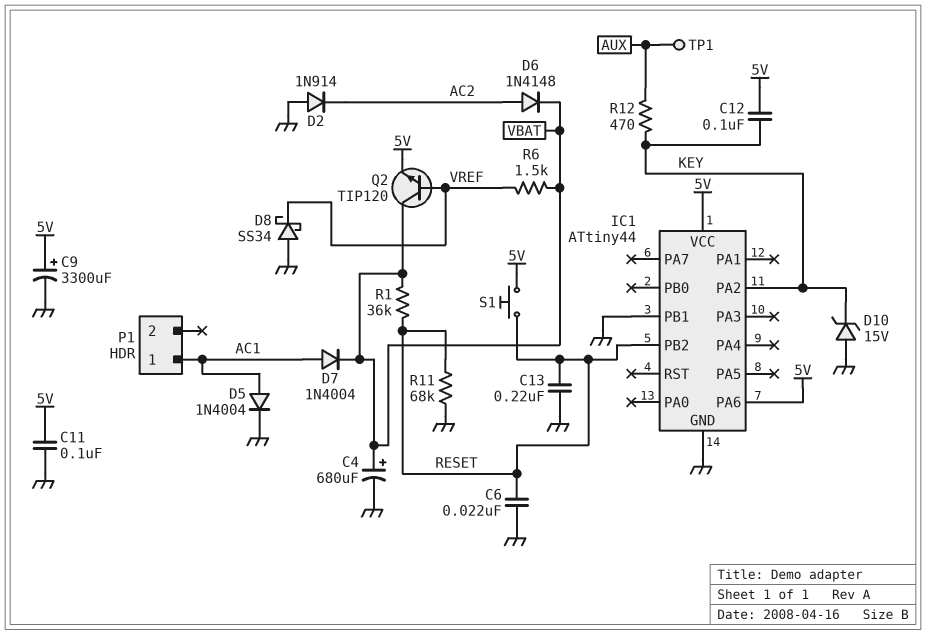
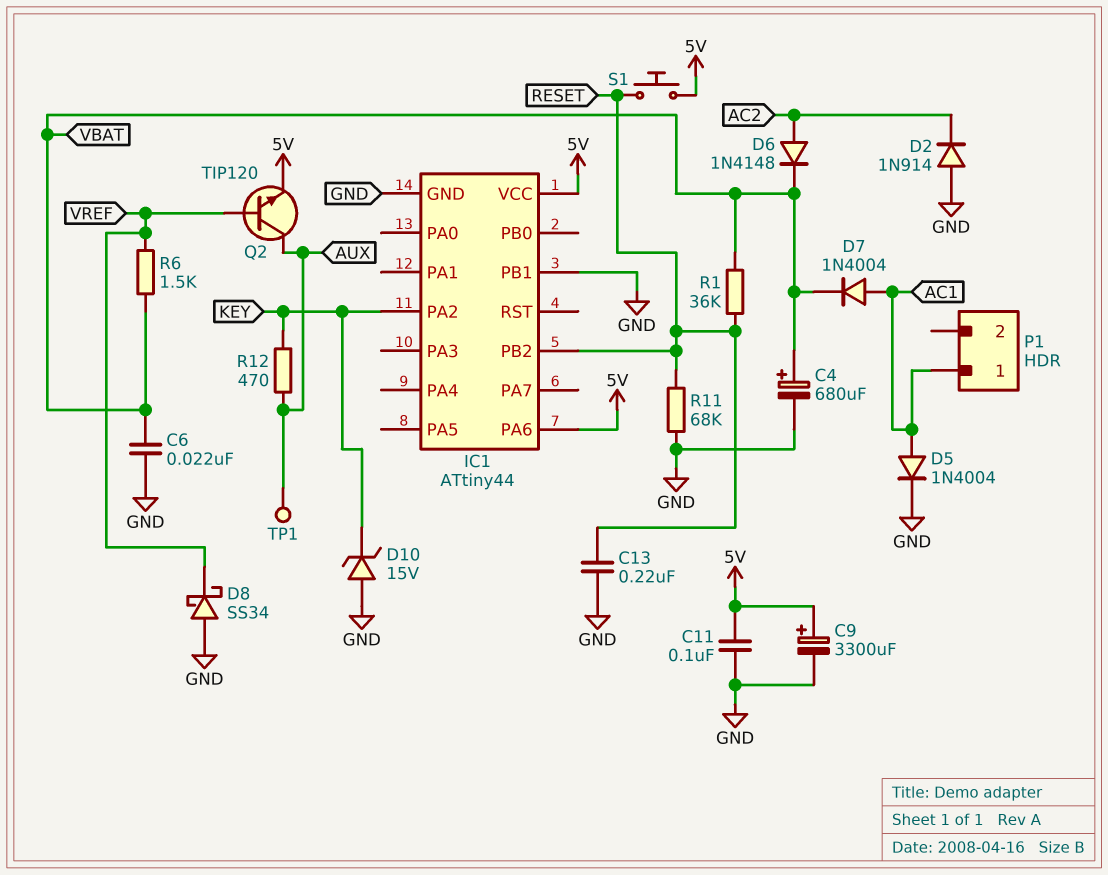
C6: 22nF (GND, RESET) -> 22nF (GND, VBAT)
C12: 100nF (5V, KEY) -> none
Q2: NPN TIP120 (B VREF, C VBAT, E 5V) -> NPN TIP120 (B VREF, C AUX, E 5V)

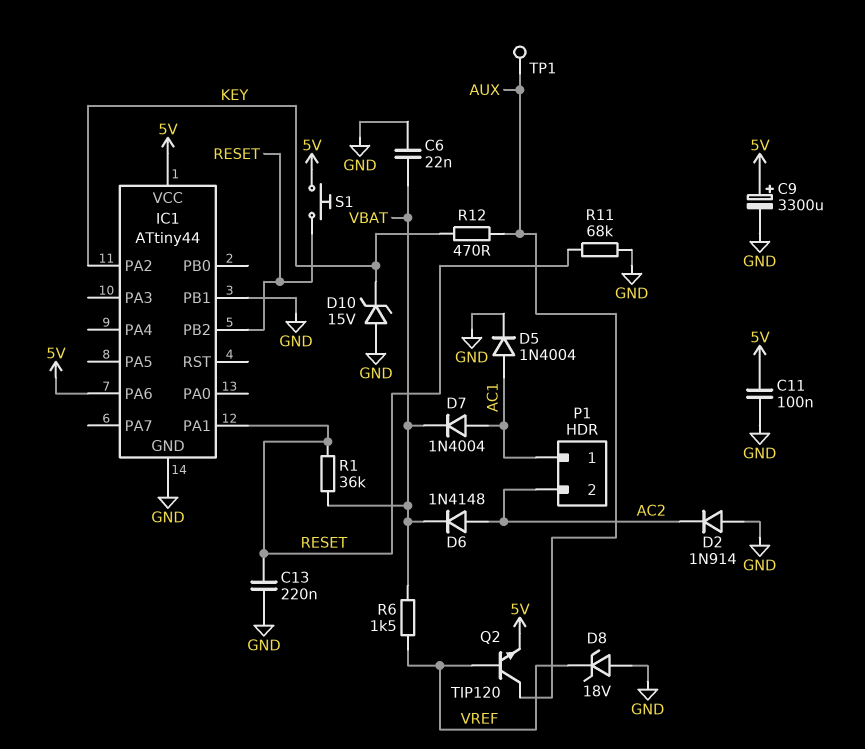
C4: 680uF (plus VBAT, minus GND) -> none
D8: schottky SS34 (A GND, K VREF) -> zener 18V (A GND, K VREF)
IC1 pin PA1: none -> RESET
P1 pin 2: none -> AC2

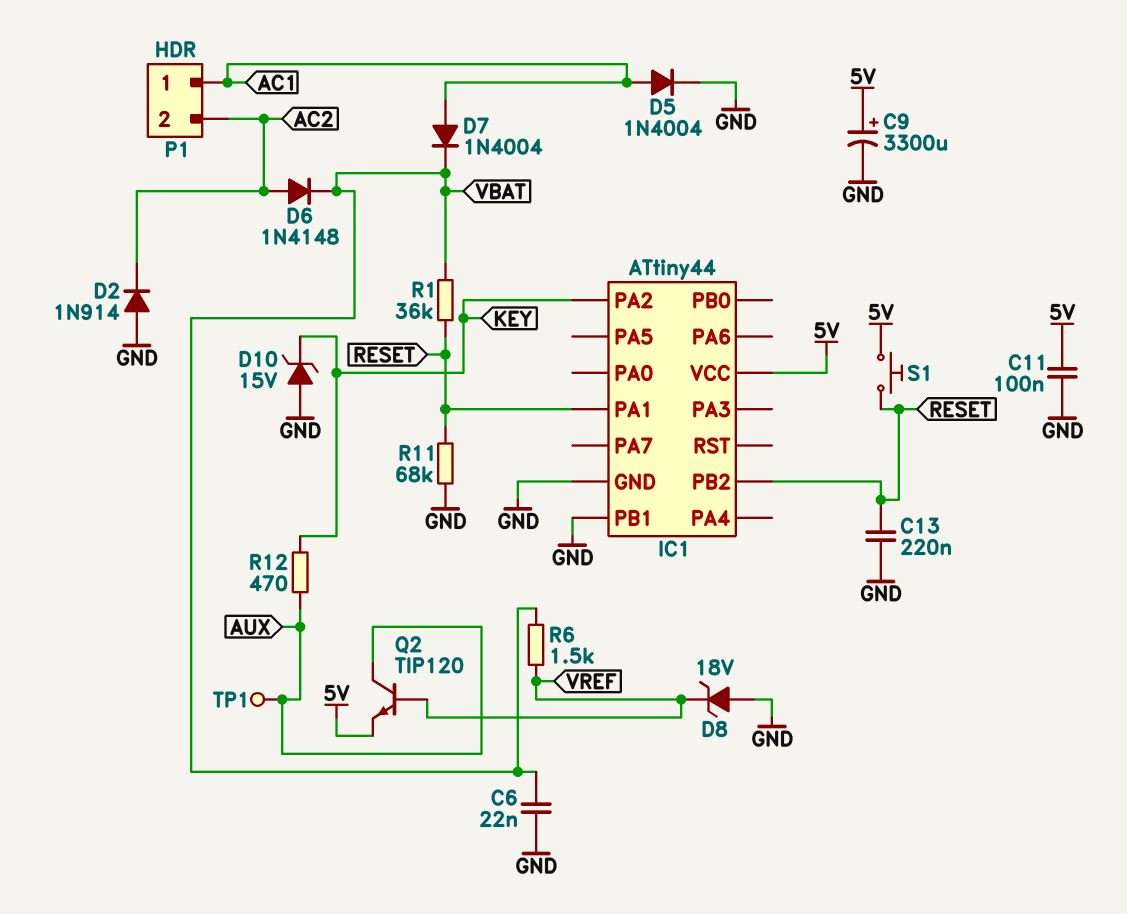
IC1 pin PA6: 5V -> none

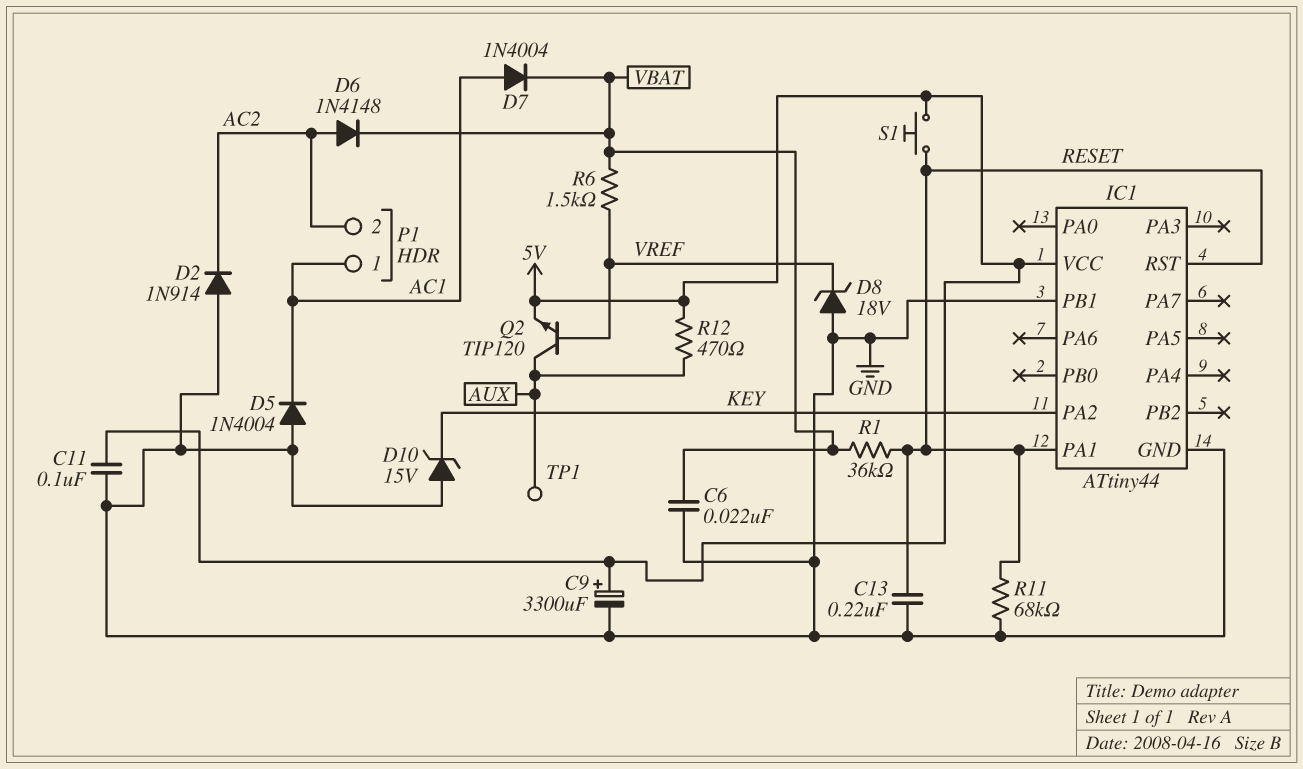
D5: diode 1N4004 (A AC1, K GND) -> diode 1N4004 (A GND, K AC1)
IC1 pin PB2: RESET -> none
IC1 pin RST: none -> RESET
R12: 470 (AUX, KEY) -> 470 (5V, AUX)

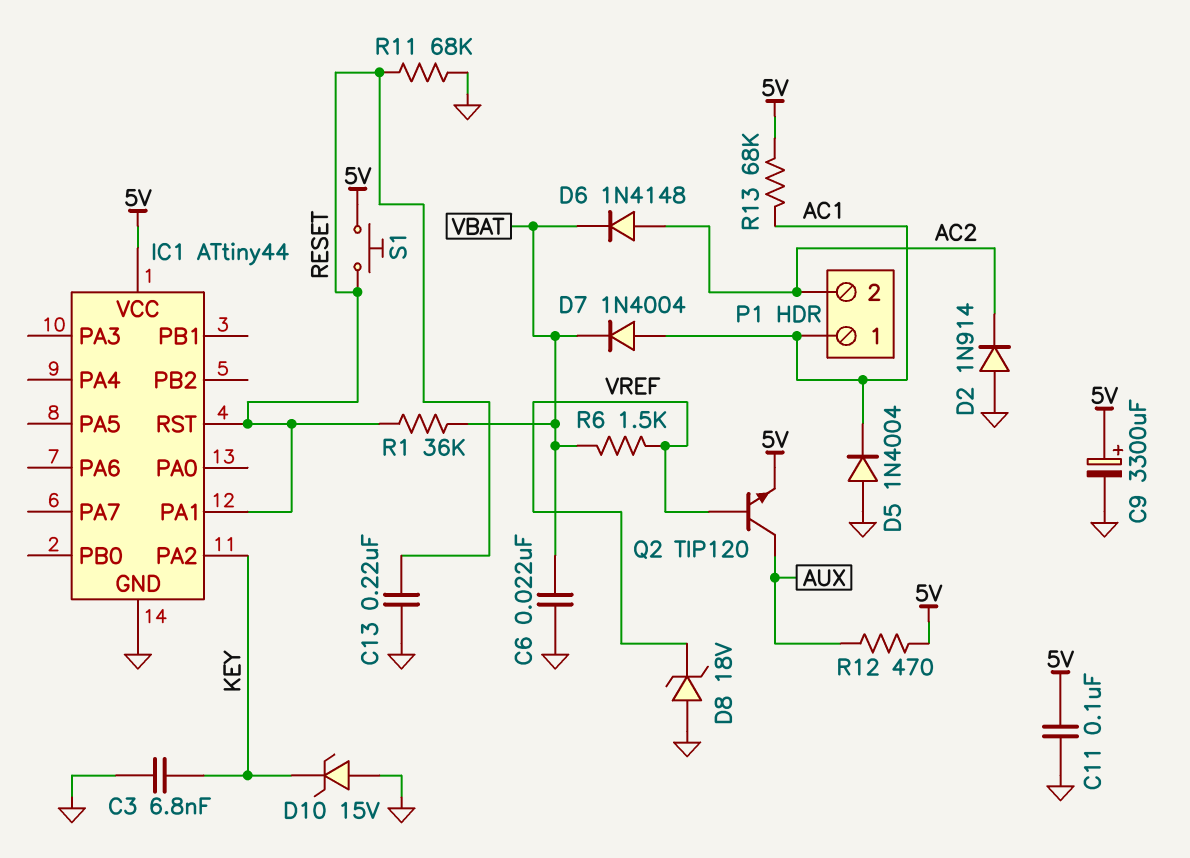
C3: none -> 6.8nF (GND, KEY)
IC1 pin PB1: GND -> none
R13: none -> 68k (5V, AC1)
TP1: test point (AUX) -> none

